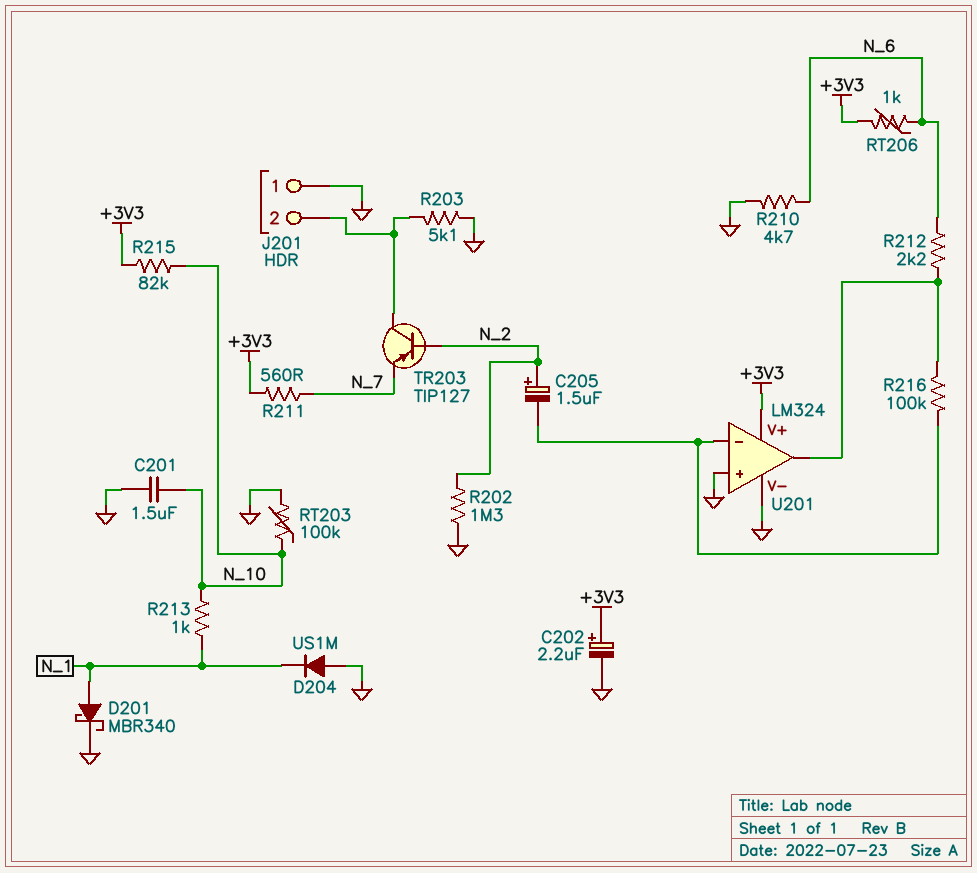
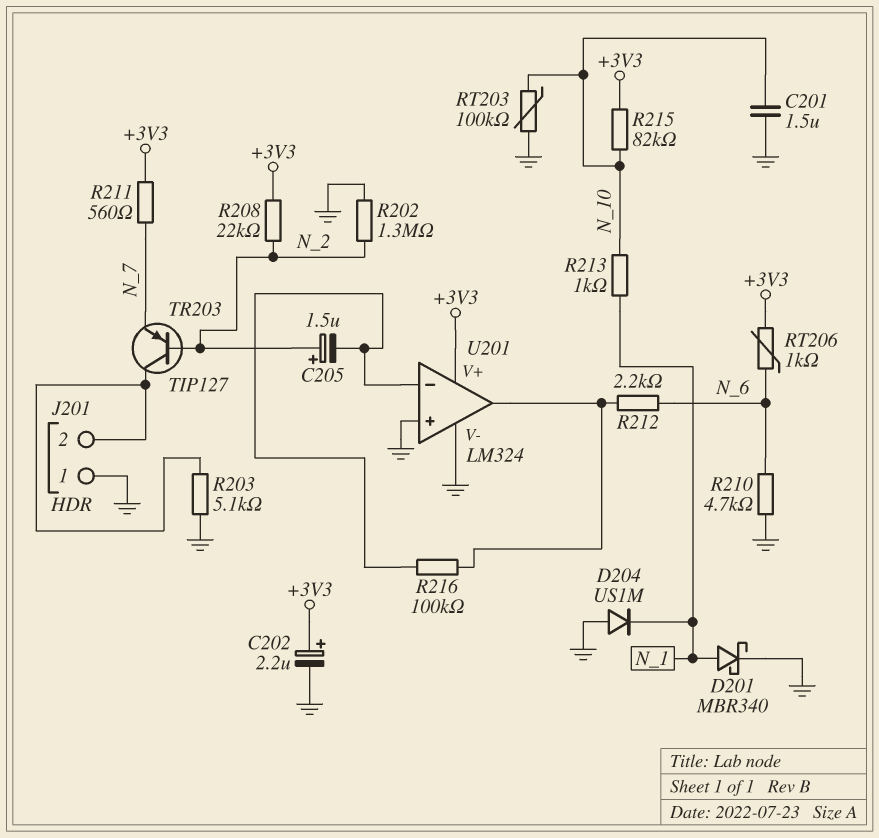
R208: none -> 22k (+3V3, N_2)

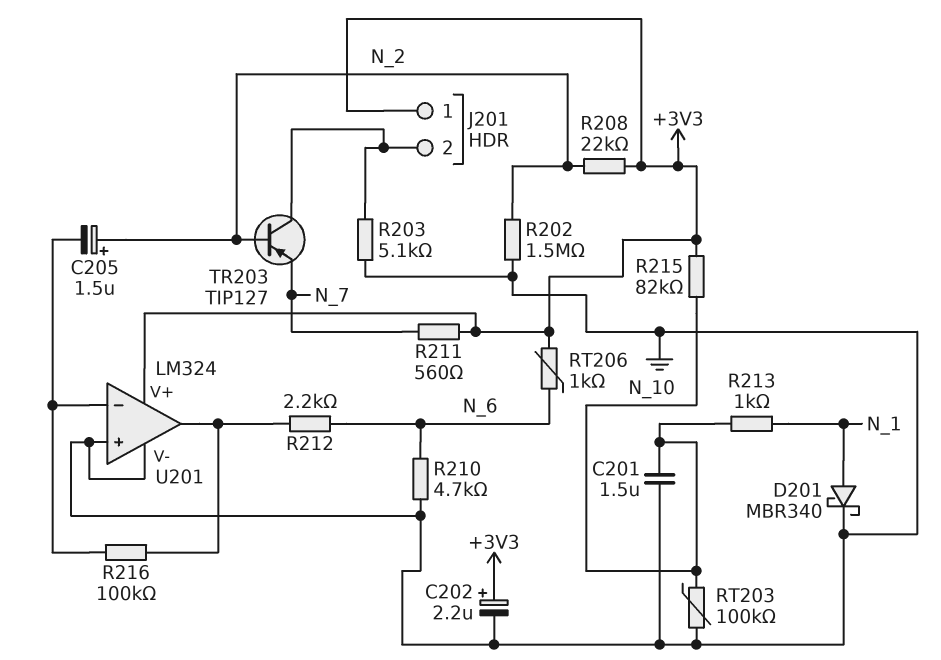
D204: diode US1M (A GND, K N_1) -> none
J201 pin 1: GND -> +3V3
R202: 1.3M (GND, N_2) -> 1.5M (GND, N_2)

